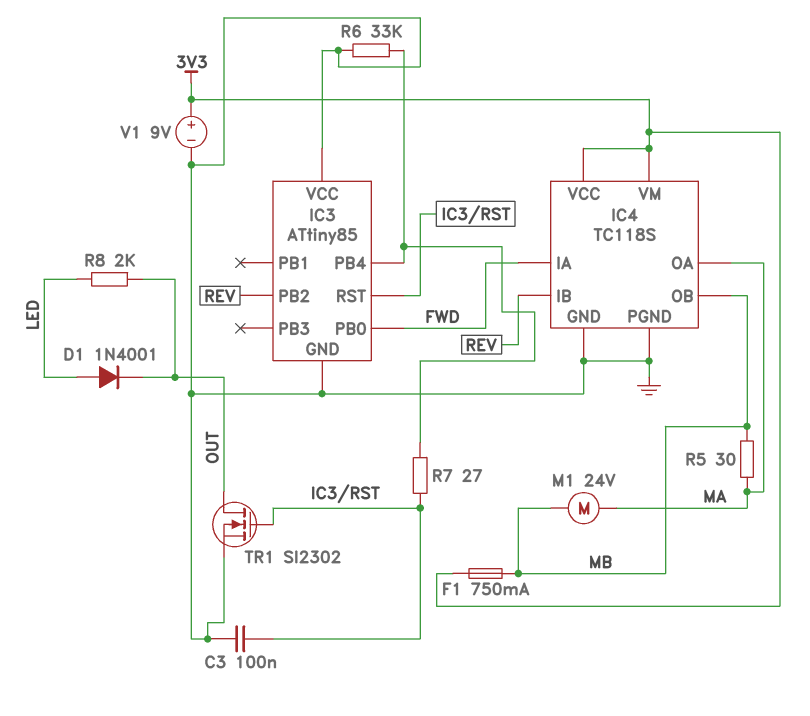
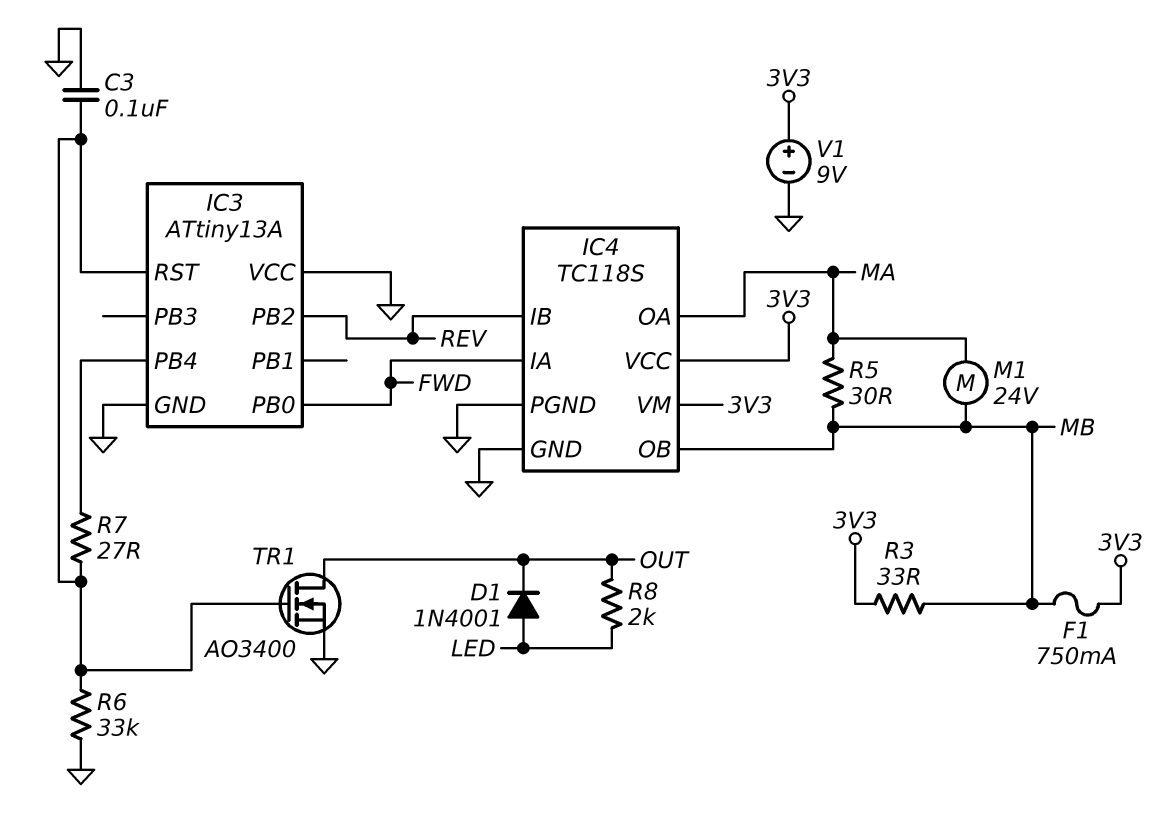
IC3: ATtiny85 -> ATtiny13A
R3: none -> 33 (3V3, MB)
R6: 33k (GND, IC3/PB4) -> 33k (GND, IC3/RST)
TR1: NMOS SI2302 (G IC3/RST, D OUT, S GND) -> NMOS AO3400 (G IC3/RST, D OUT, S GND)

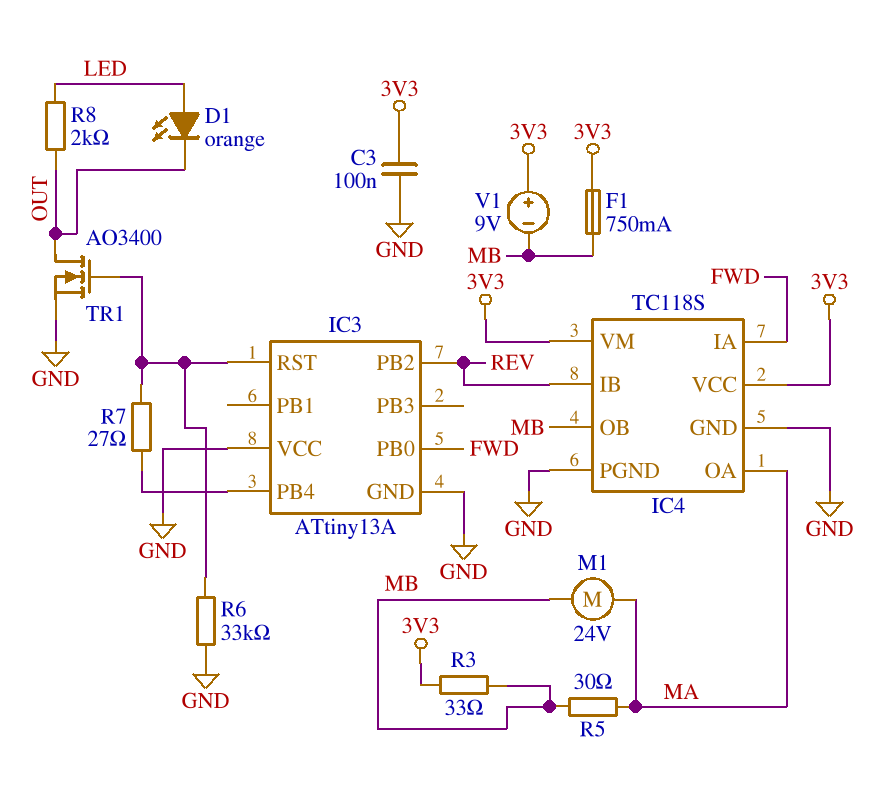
C3: 100nF (GND, IC3/RST) -> 100nF (3V3, GND)
D1: diode 1N4001 (A LED, K OUT) -> LED orange (A LED, K OUT)
V1: 9V (plus 3V3, minus GND) -> 9V (plus 3V3, minus MB)

